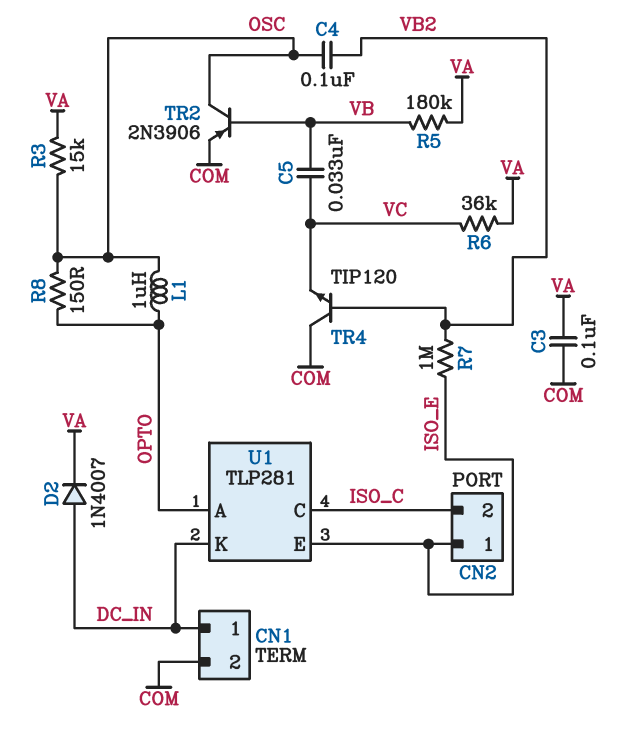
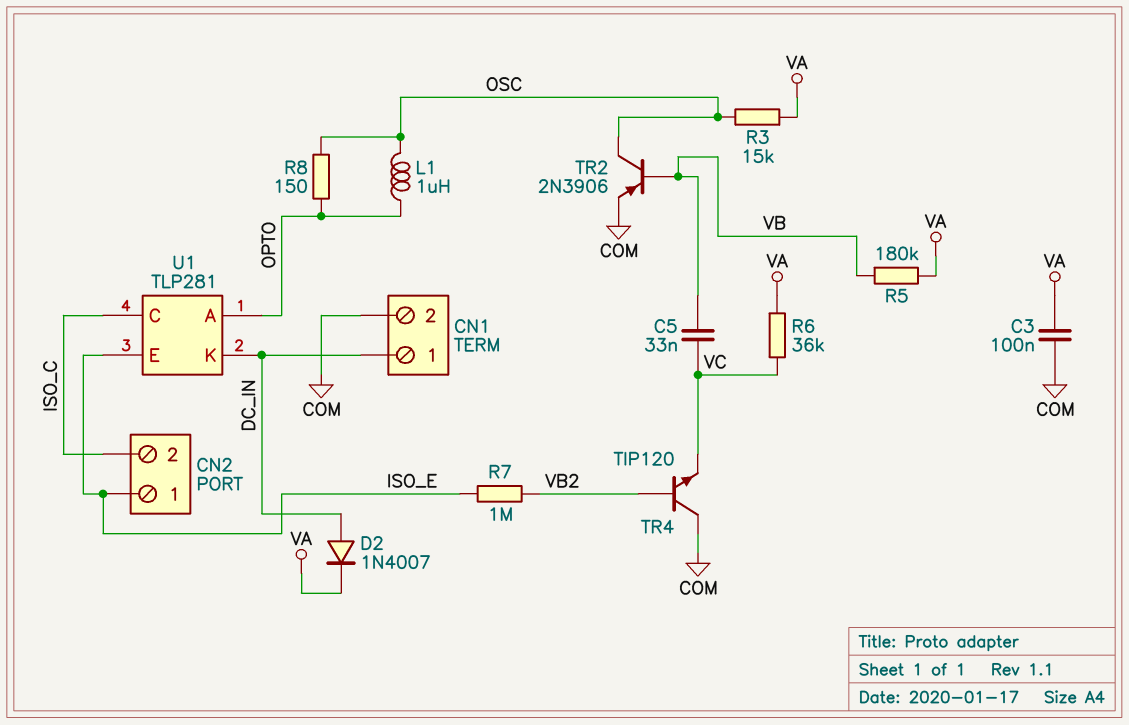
C4: 100nF (OSC, VB2) -> none

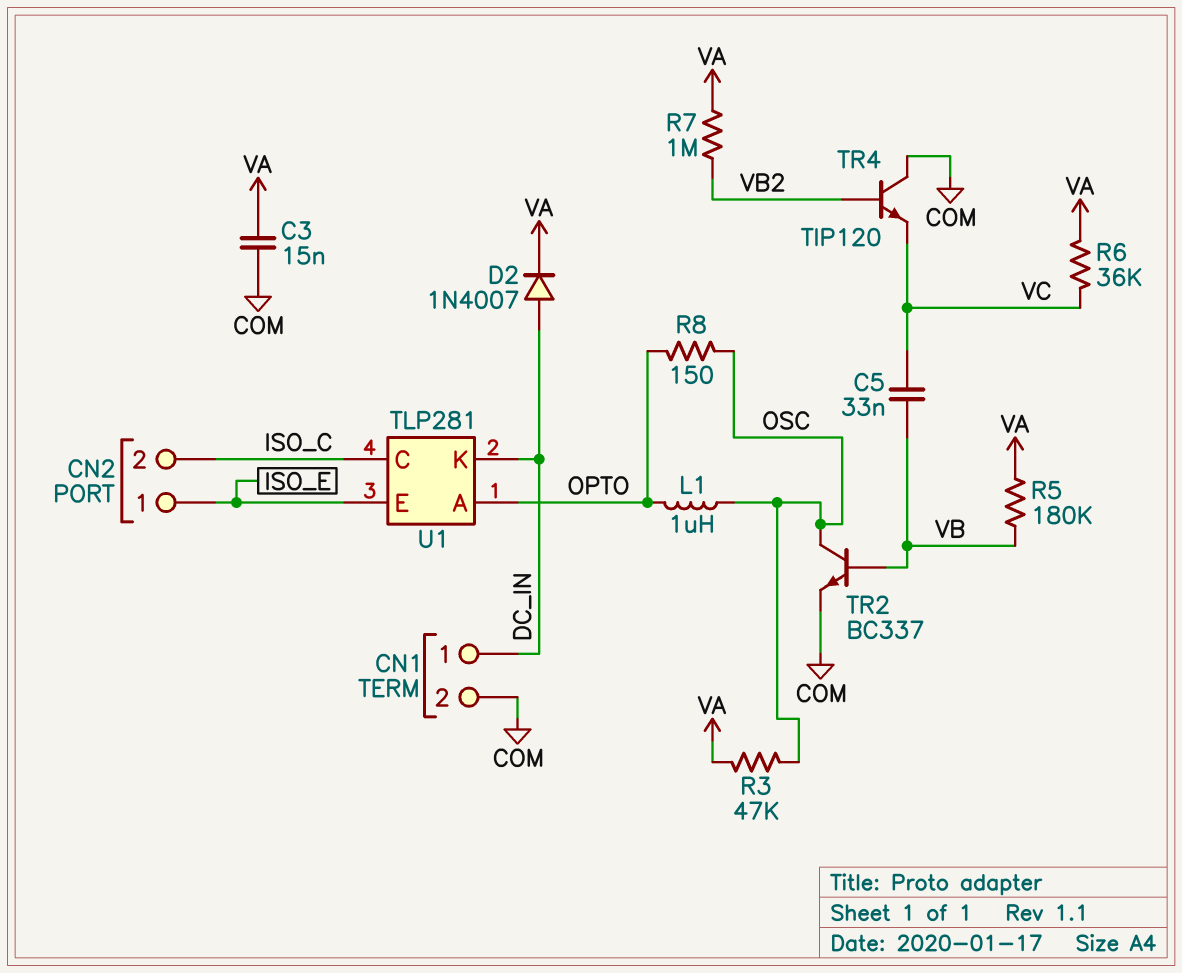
C3: 100nF (COM, VA) -> 15nF (COM, VA)
R3: 15k (OSC, VA) -> 47k (OSC, VA)
R7: 1M (ISO_E, VB2) -> 1M (VA, VB2)
TR2: PNP 2N3906 (B VB, C OSC, E COM) -> NPN BC337 (B VB, C OSC, E COM)

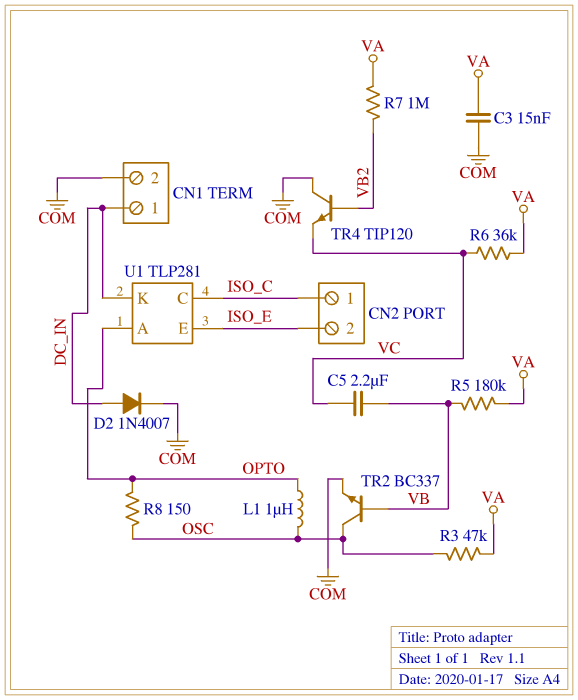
C5: 33nF (VB, VC) -> 2.2uF (VB, VC)
CN2 pin 1: ISO_E -> ISO_C
CN2 pin 2: ISO_C -> ISO_E
D2: diode 1N4007 (A DC_IN, K VA) -> diode 1N4007 (A DC_IN, K COM)

